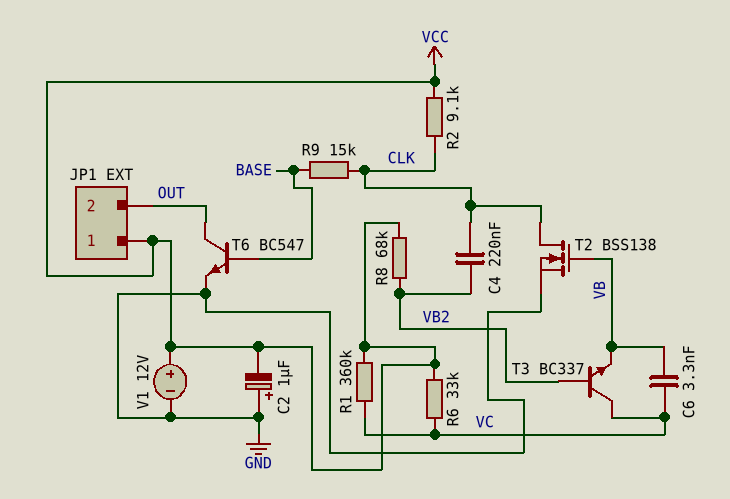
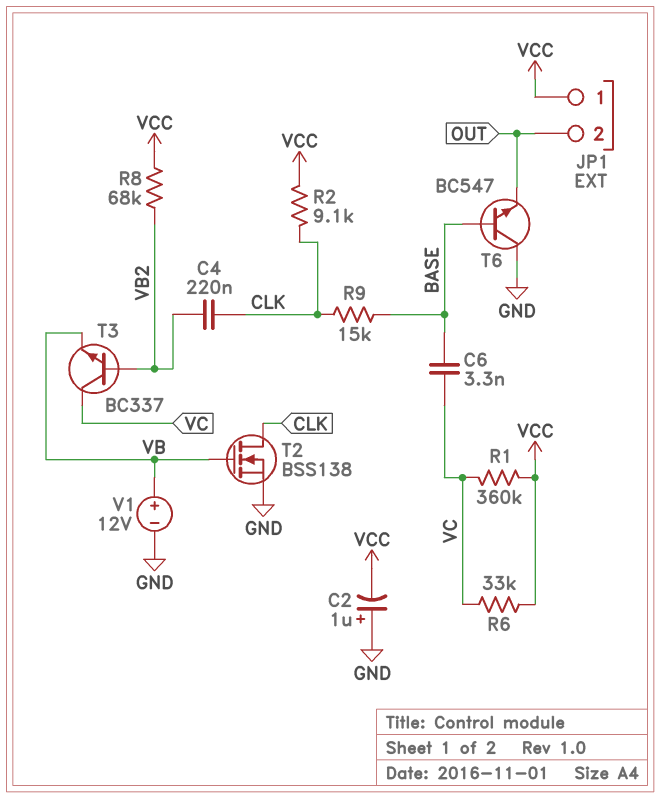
C6: 3.3nF (VB, VC) -> 3.3nF (BASE, VC)
T6: NPN BC547 (B BASE, C OUT, E GND) -> NPN BC547 (B BASE, C GND, E OUT)
V1: 12V (plus VCC, minus GND) -> 12V (plus VB, minus GND)

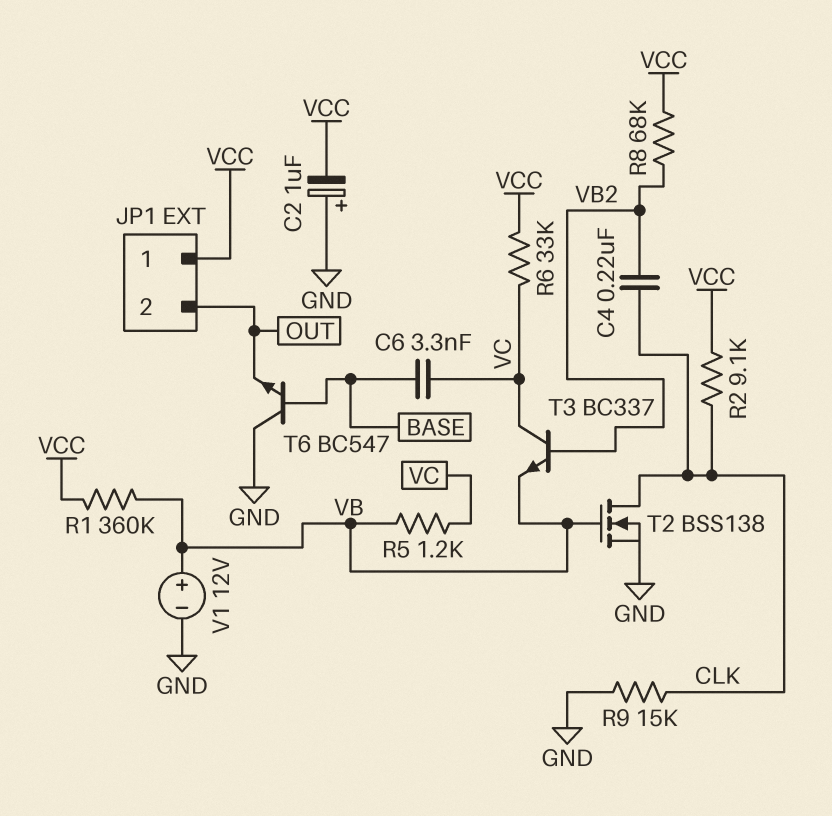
R1: 360k (VC, VCC) -> 360k (VB, VCC)
R5: none -> 1.2k (VB, VC)
R9: 15k (BASE, CLK) -> 15k (CLK, GND)

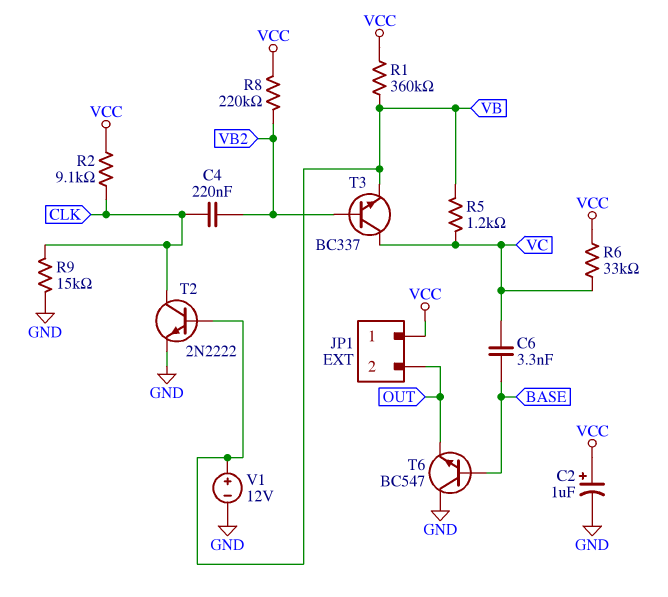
C2: 1uF (plus GND, minus VCC) -> 1uF (plus VCC, minus GND)
R8: 68k (VB2, VCC) -> 220k (VB2, VCC)
T2: NMOS BSS138 (G VB, D CLK, S GND) -> NPN 2N2222 (B VB, C CLK, E GND)

